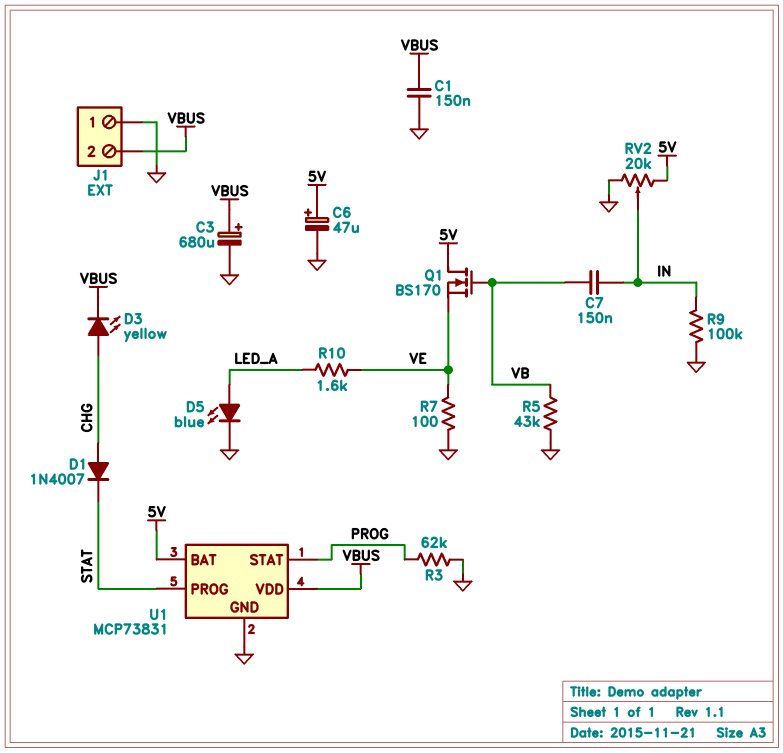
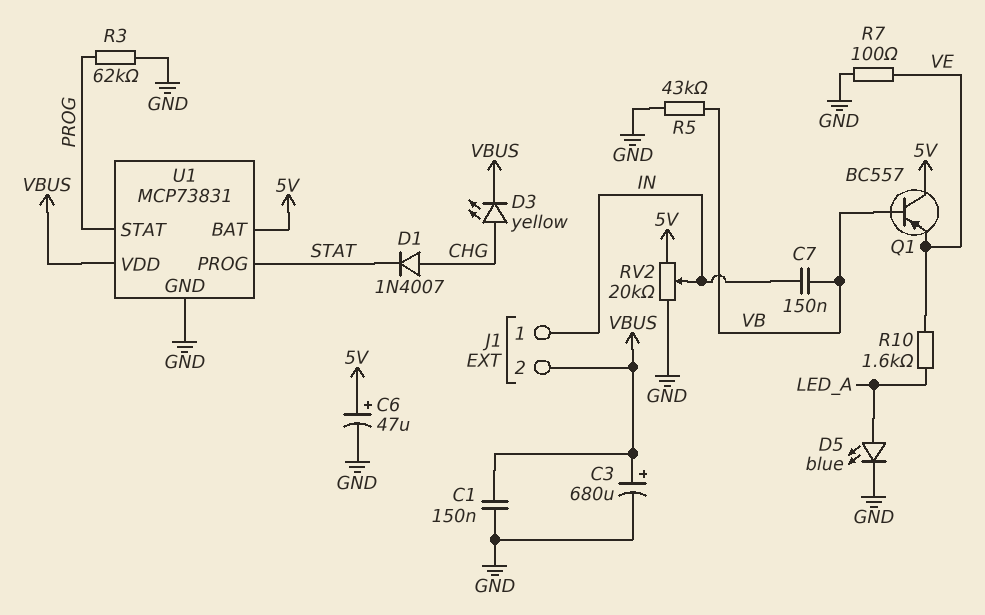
J1 pin 1: GND -> IN
Q1: NMOS BS170 (G VB, D 5V, S VE) -> PNP BC557 (B VB, C 5V, E VE)
R9: 100k (GND, IN) -> none

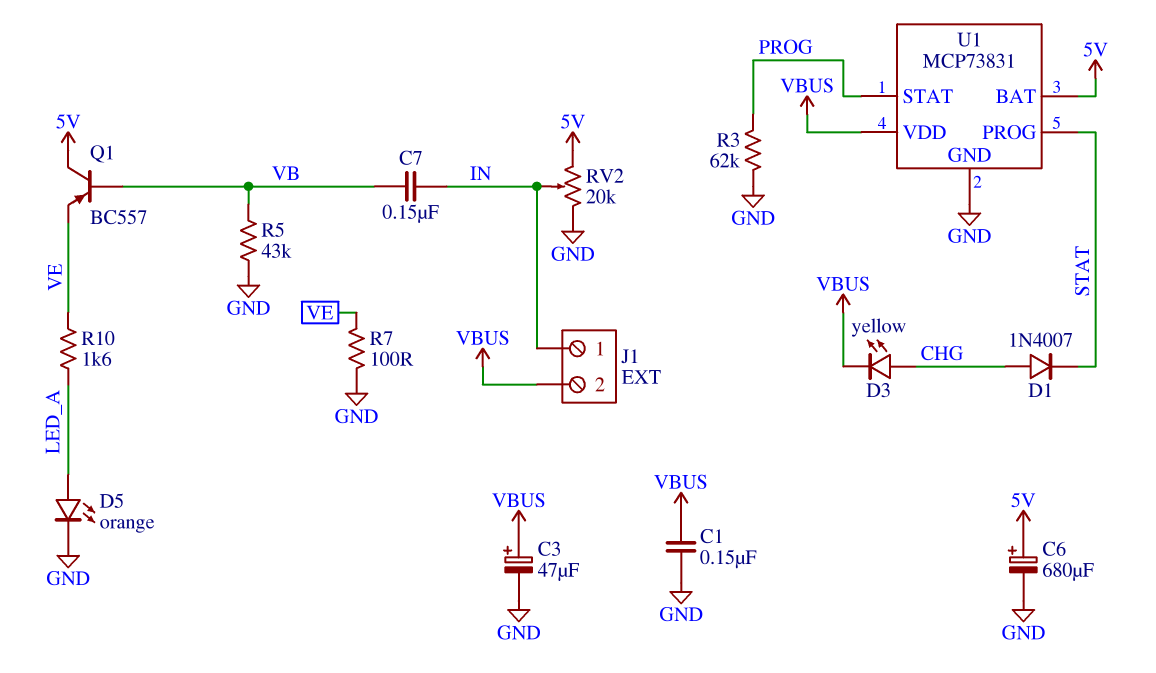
C3: 680uF (plus VBUS, minus GND) -> 47uF (plus VBUS, minus GND)
C6: 47uF (plus 5V, minus GND) -> 680uF (plus 5V, minus GND)
D5: LED blue (A LED_A, K GND) -> LED orange (A LED_A, K GND)

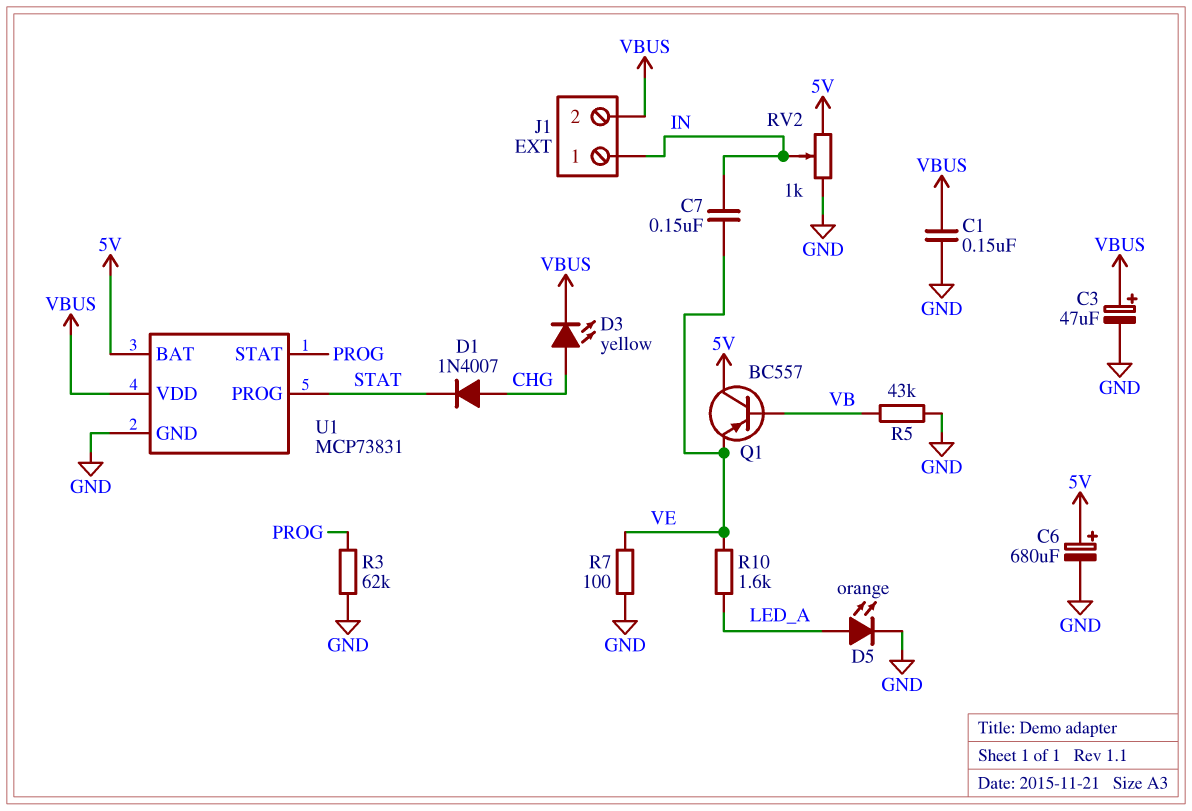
C7: 150nF (IN, VB) -> 150nF (IN, VE)
RV2: 20k (5V, GND, wiper IN) -> 1k (5V, GND, wiper IN)

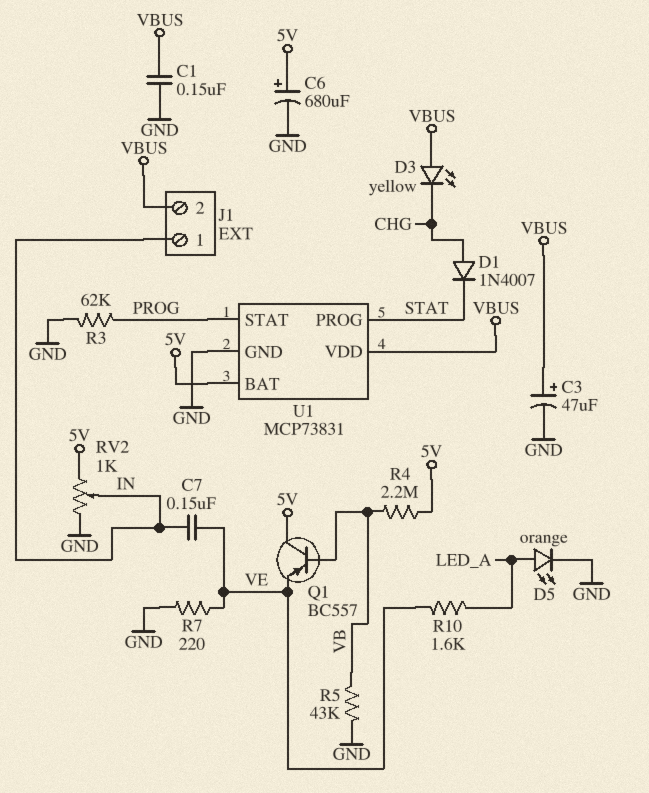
D3: LED yellow (A CHG, K VBUS) -> LED yellow (A VBUS, K CHG)
R4: none -> 2.2M (5V, VB)
R7: 100 (GND, VE) -> 220 (GND, VE)

